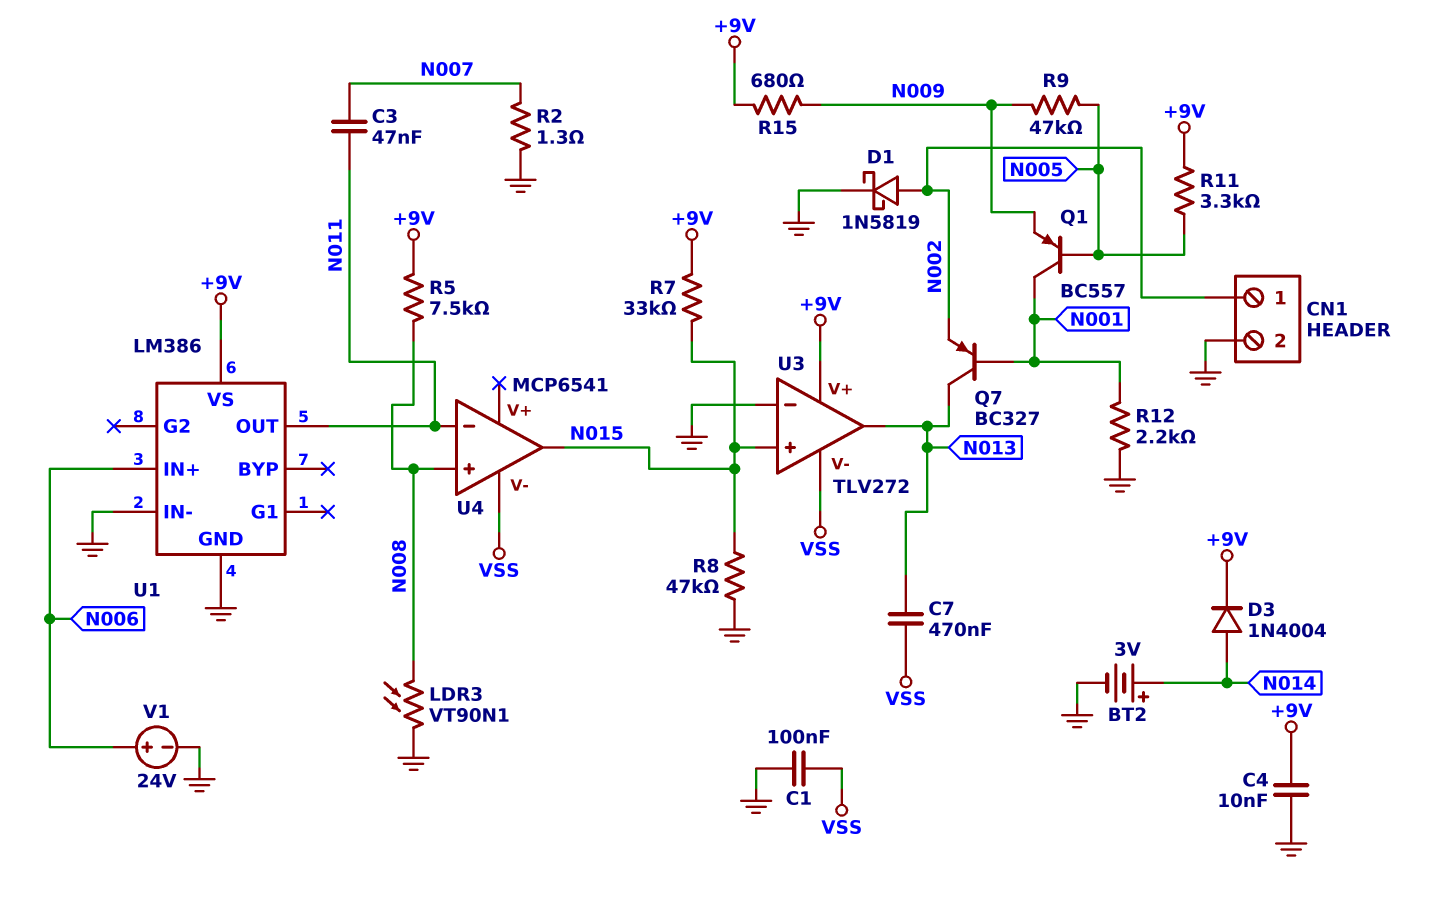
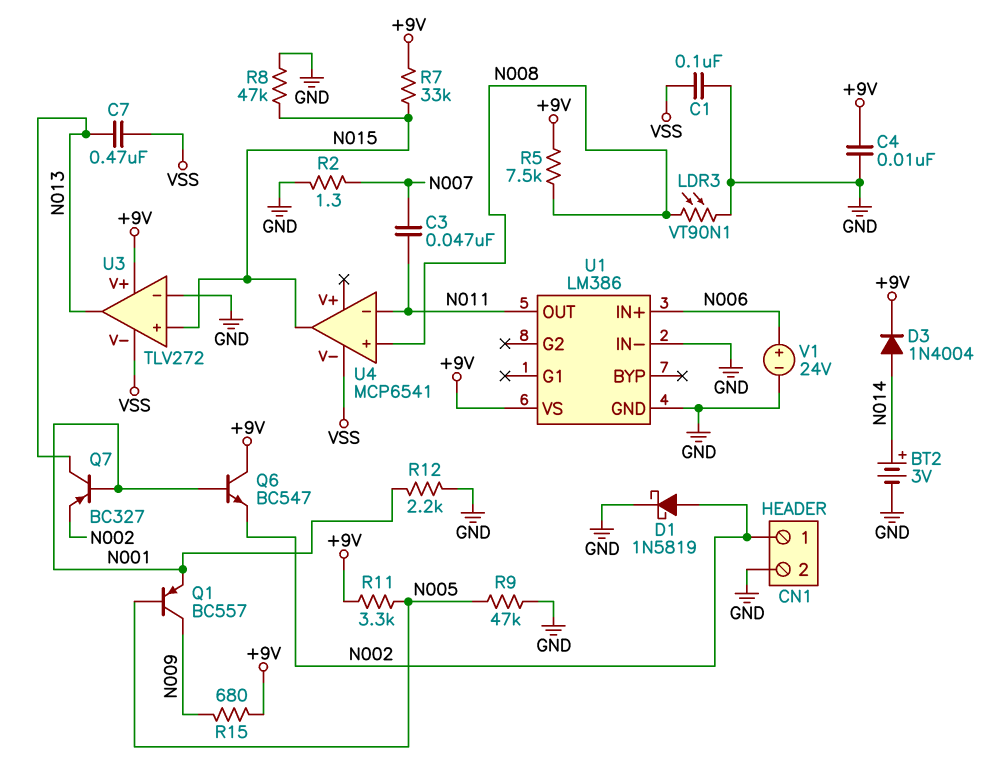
Q1: PNP BC557 (B N005, C N001, E N009) -> PNP BC557 (B N005, C N009, E N001)
Q6: none -> NPN BC547 (B N001, C +9V, E N002)
R9: 47k (N005, N009) -> 47k (GND, N005)

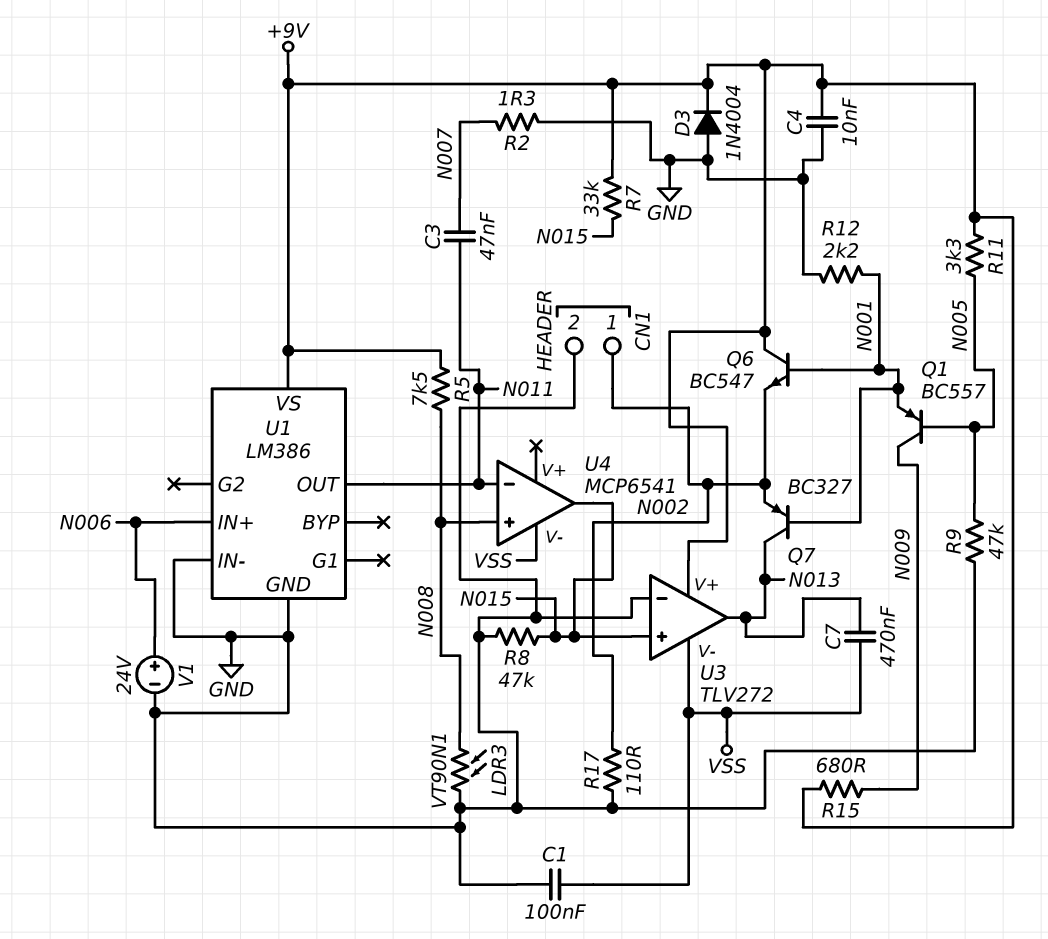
BT2: 3V (plus N014, minus GND) -> none
D1: schottky 1N5819 (A N002, K GND) -> none
D3: diode 1N4004 (A N014, K +9V) -> diode 1N4004 (A GND, K +9V)
R17: none -> 110 (GND, N002)

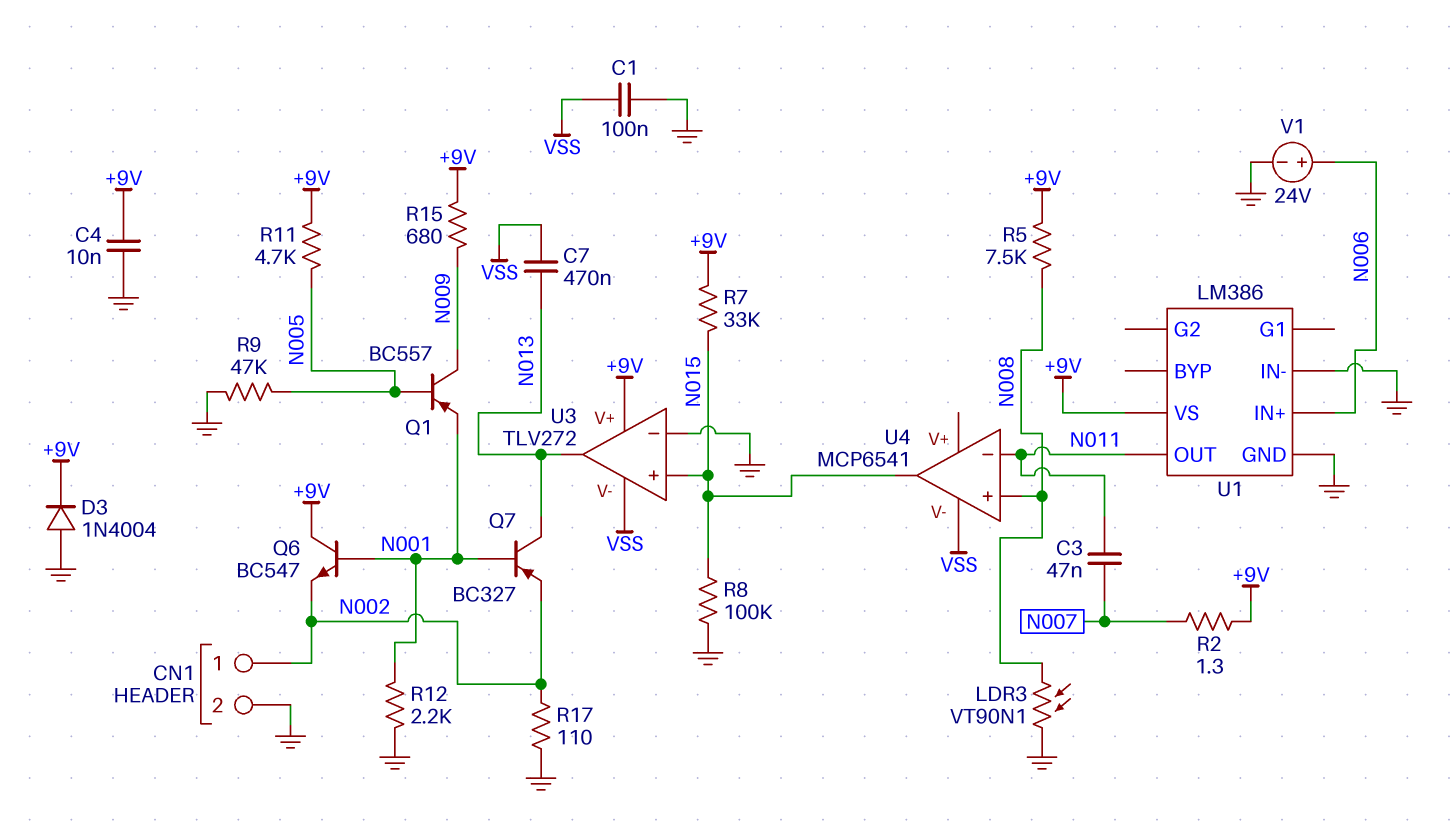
R2: 1.3 (GND, N007) -> 1.3 (+9V, N007)
R8: 47k (GND, N015) -> 100k (GND, N015)
R11: 3.3k (+9V, N005) -> 4.7k (+9V, N005)

